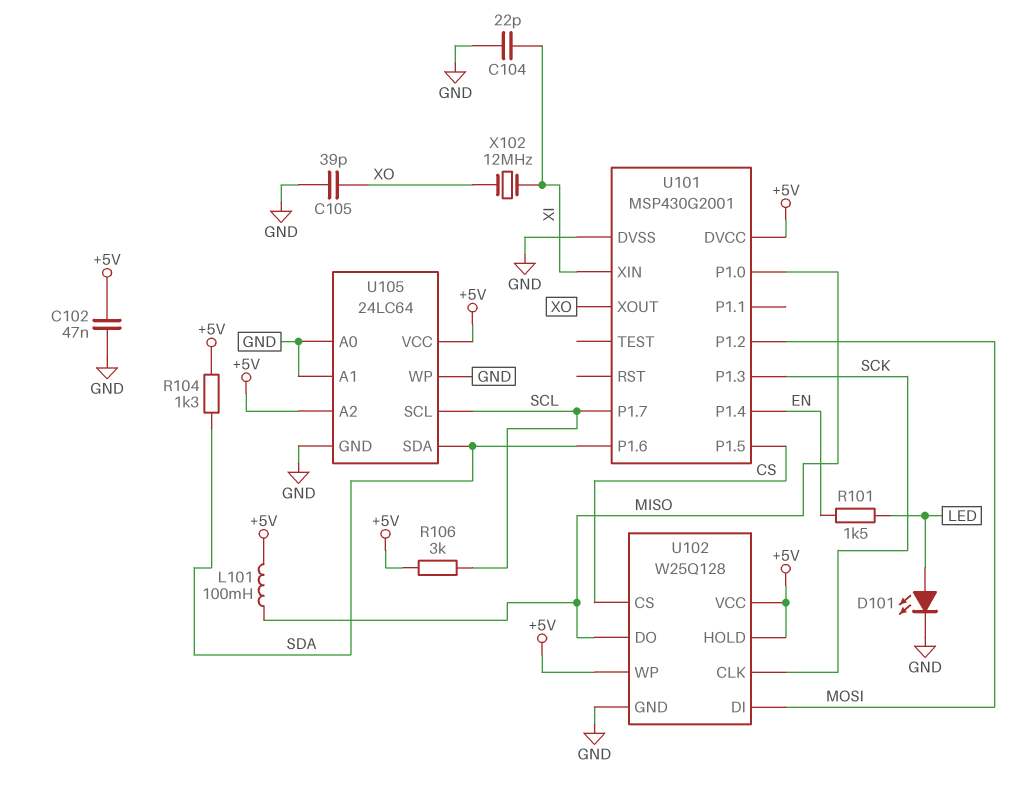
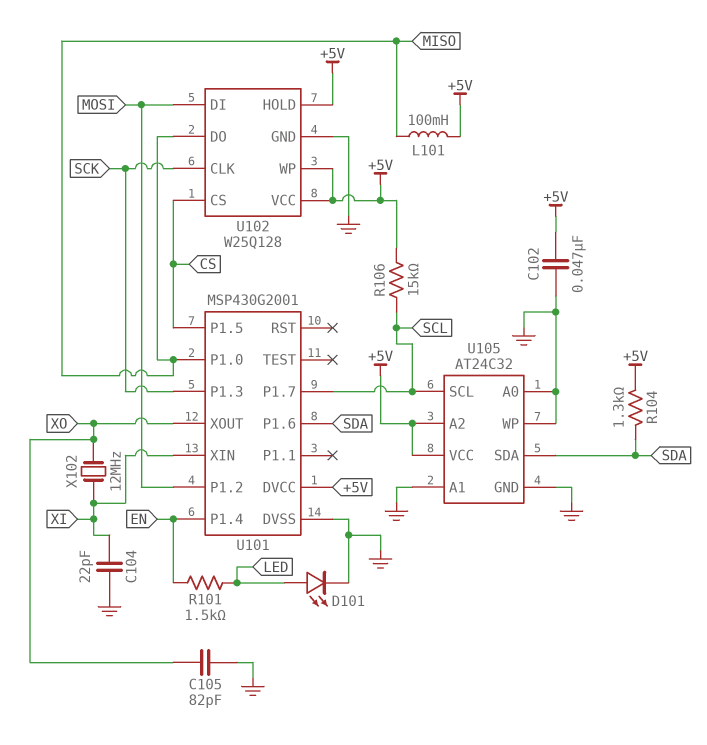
C105: 39pF (GND, XO) -> 82pF (GND, XO)
R106: 3k (+5V, SCL) -> 15k (+5V, SCL)
U105: 24LC64 -> AT24C32

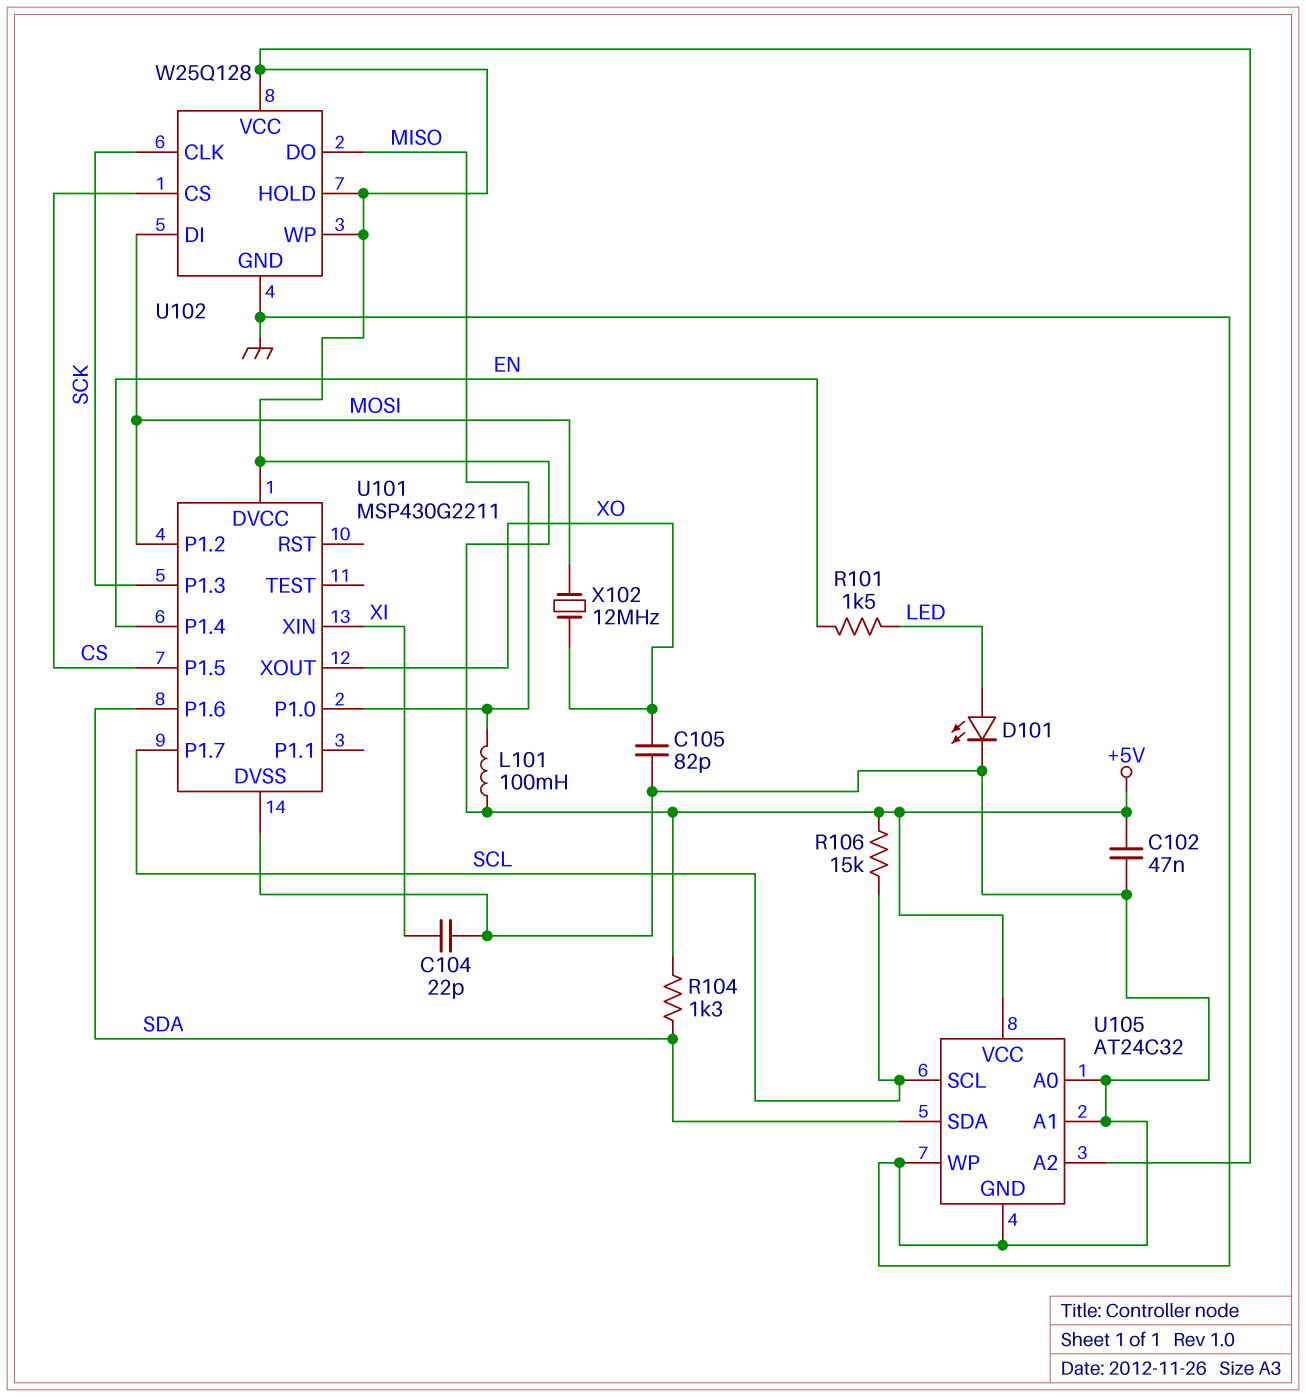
U101: MSP430G2001 -> MSP430G2211
X102: 12MHz (XI, XO) -> 12MHz (MOSI, XO)

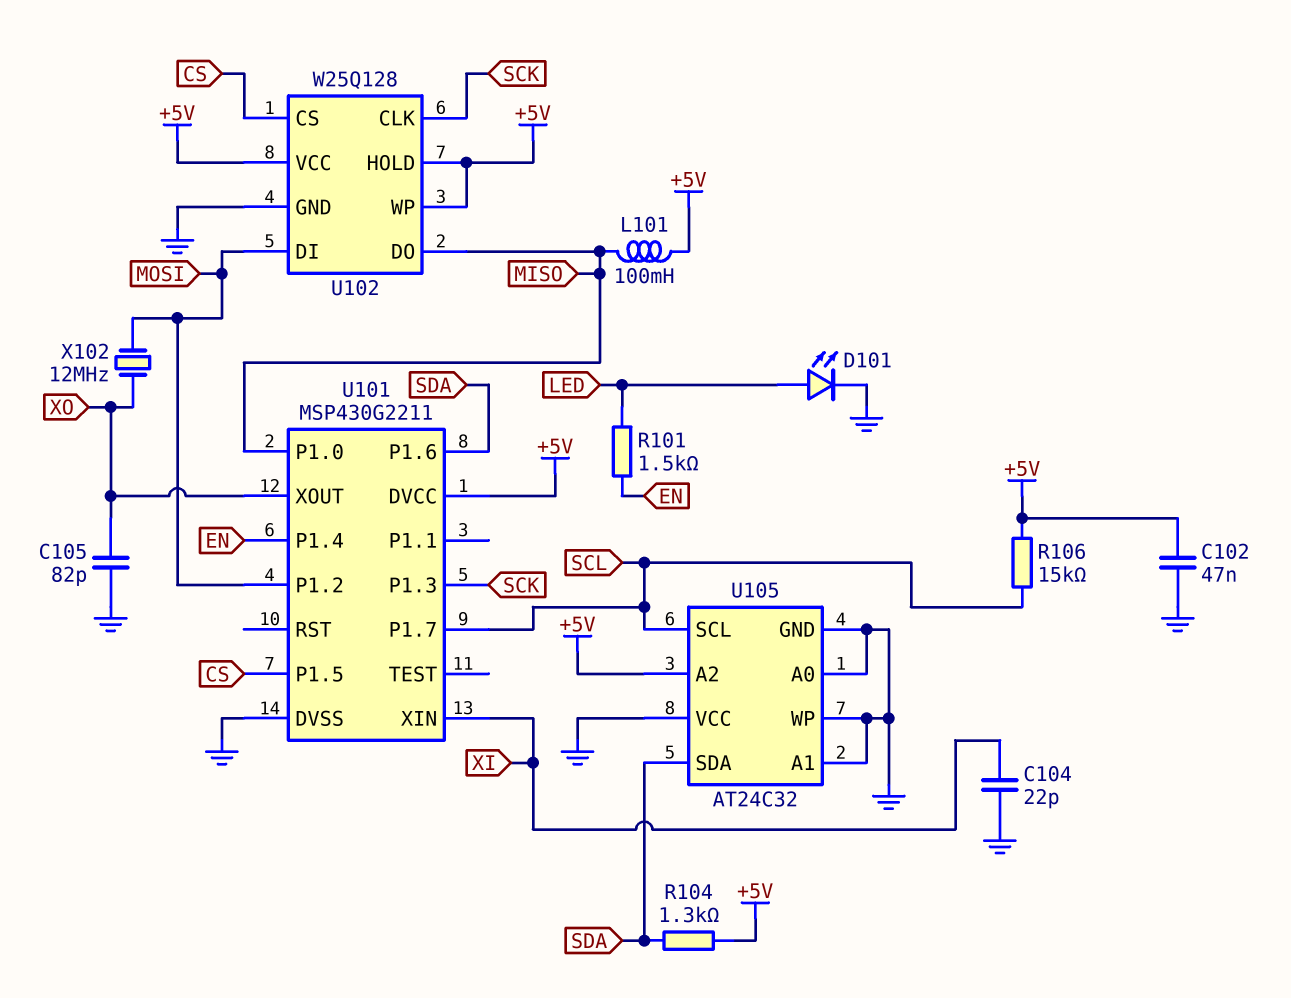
U105 pin VCC: +5V -> GND

